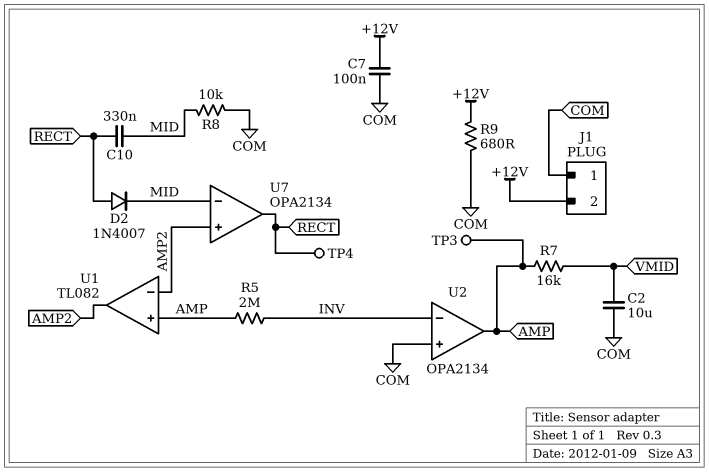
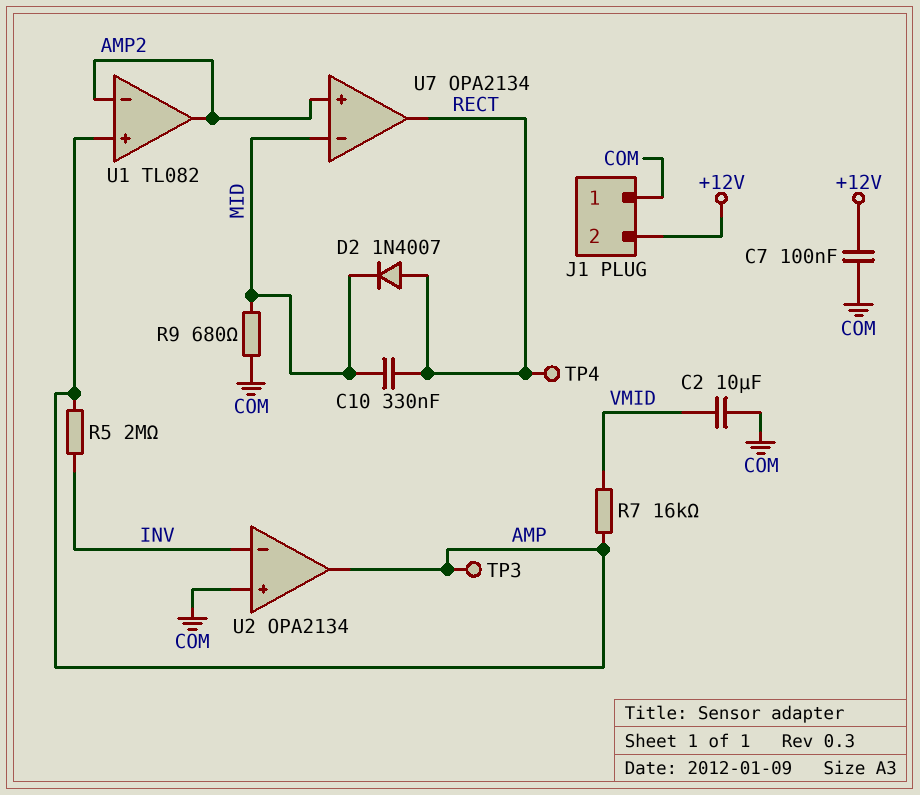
R8: 10k (COM, MID) -> none
R9: 680 (+12V, COM) -> 680 (COM, MID)

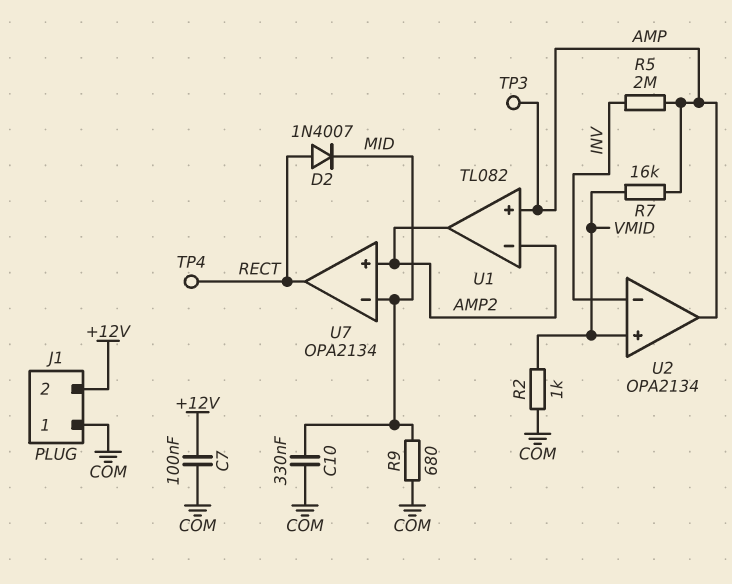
C2: 10uF (COM, VMID) -> none
C10: 330nF (MID, RECT) -> 330nF (COM, MID)
R2: none -> 1k (COM, VMID)
U2 pin in+: COM -> VMID

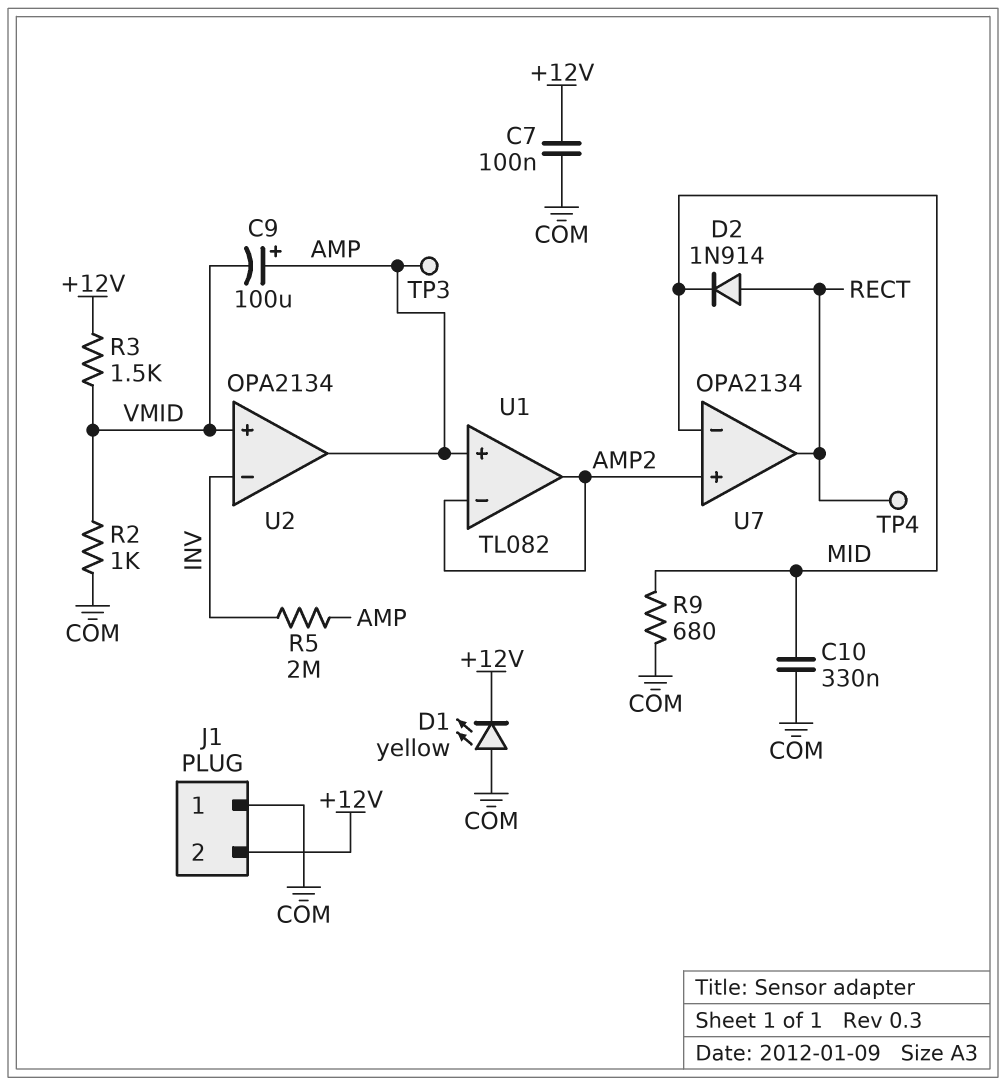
C9: none -> 100uF (plus AMP, minus VMID)
D1: none -> LED yellow (A COM, K +12V)
D2: diode 1N4007 (A RECT, K MID) -> diode 1N914 (A RECT, K MID)
R3: none -> 1.5k (+12V, VMID)
R7: 16k (AMP, VMID) -> none

